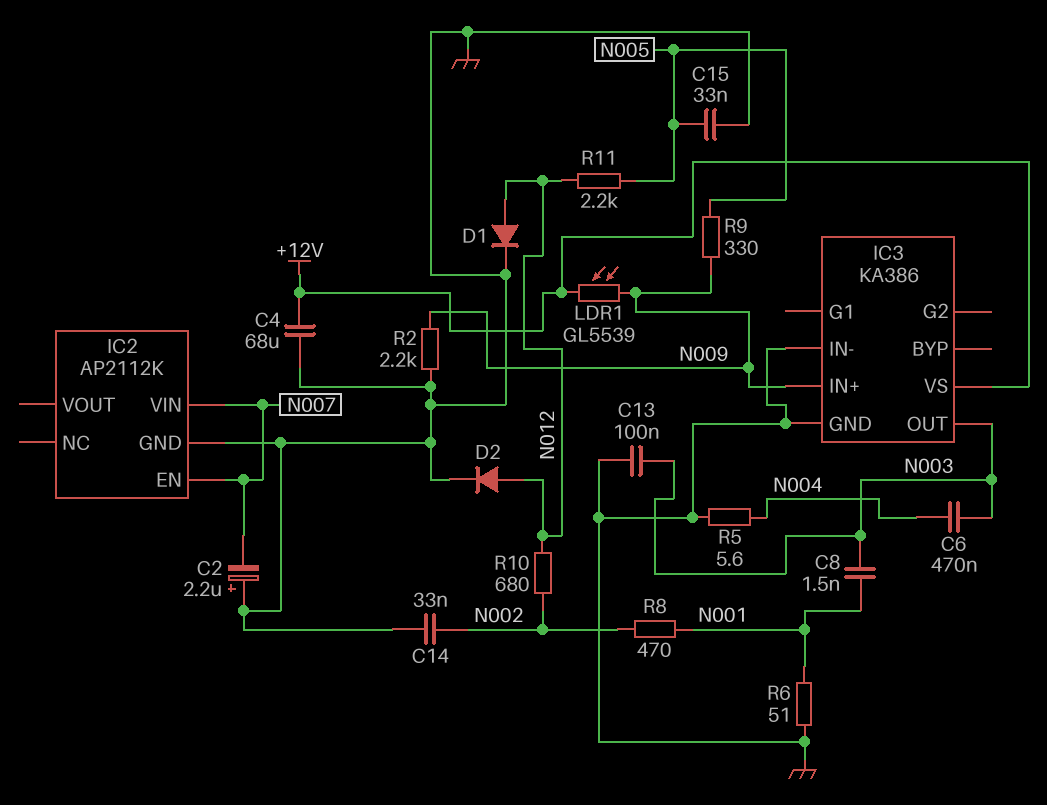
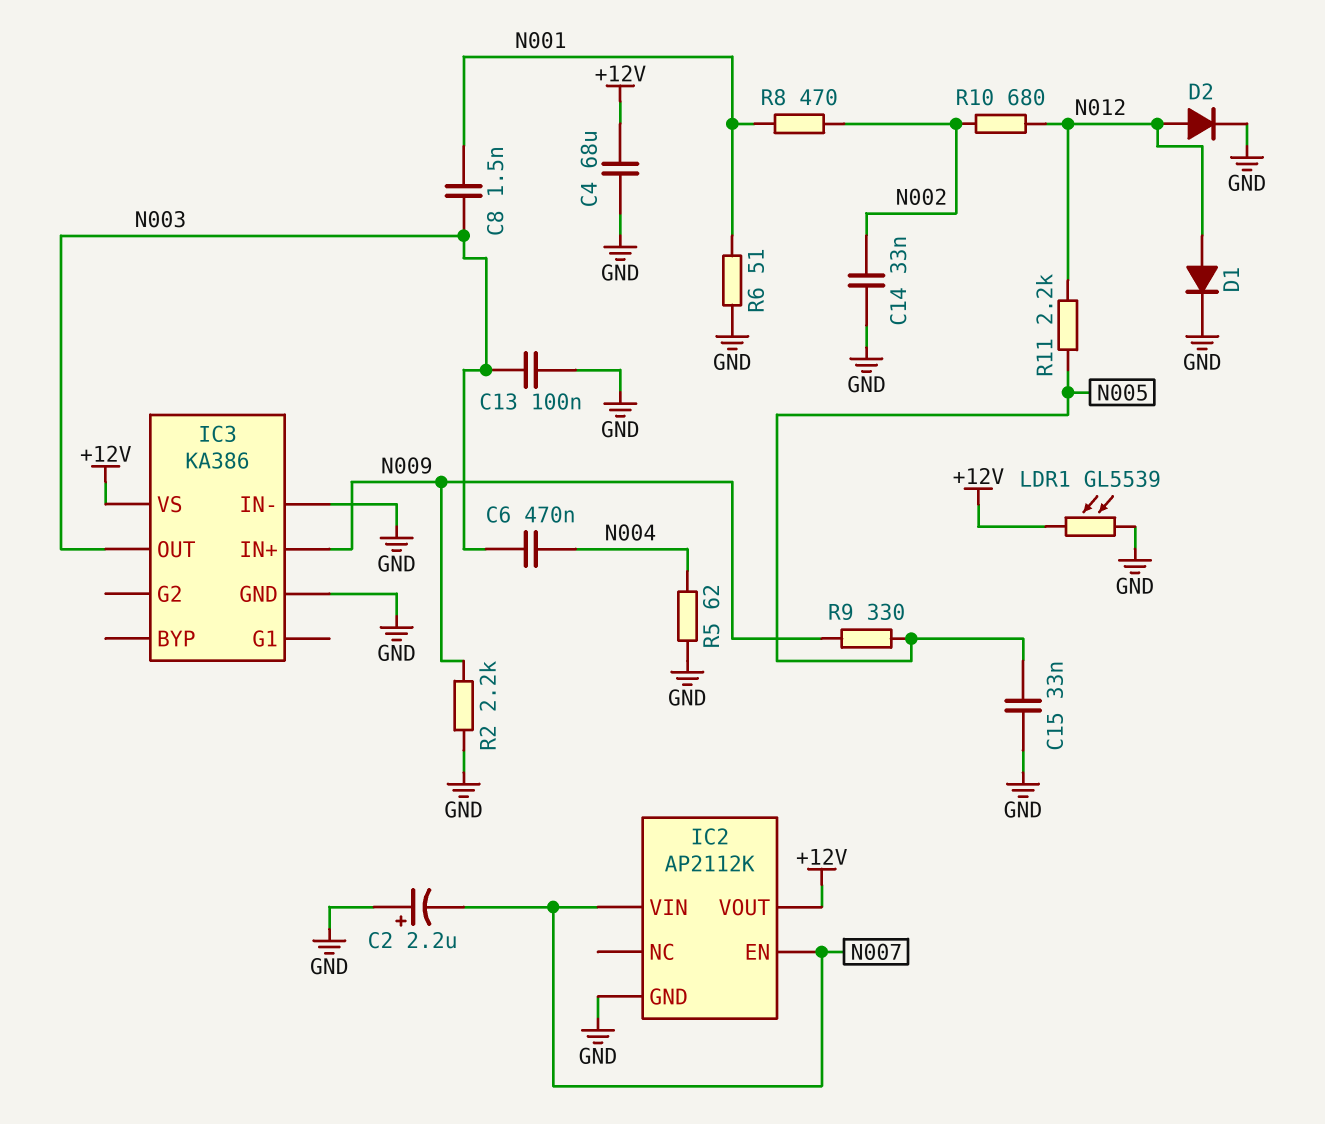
IC2 pin VOUT: none -> +12V
LDR1: GL5539 (+12V, N009) -> GL5539 (+12V, GND)
R5: 5.6 (GND, N004) -> 62 (GND, N004)

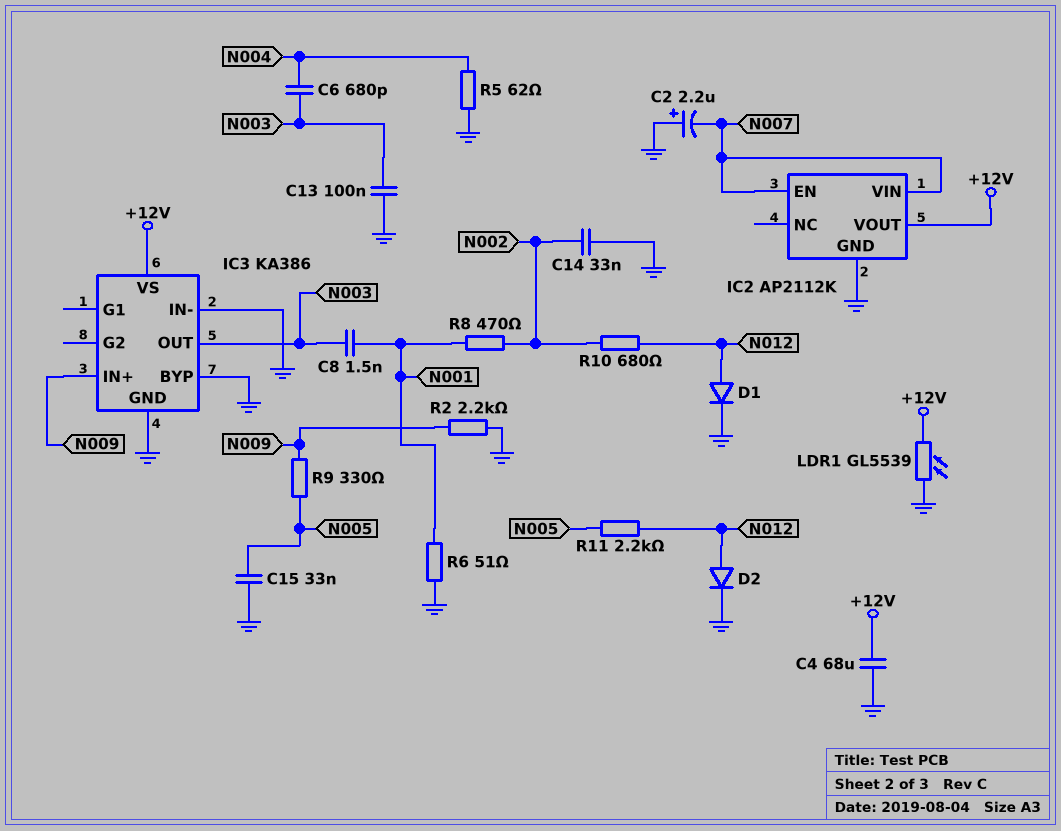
C6: 470nF (N003, N004) -> 680pF (N003, N004)
IC3 pin BYP: none -> GND

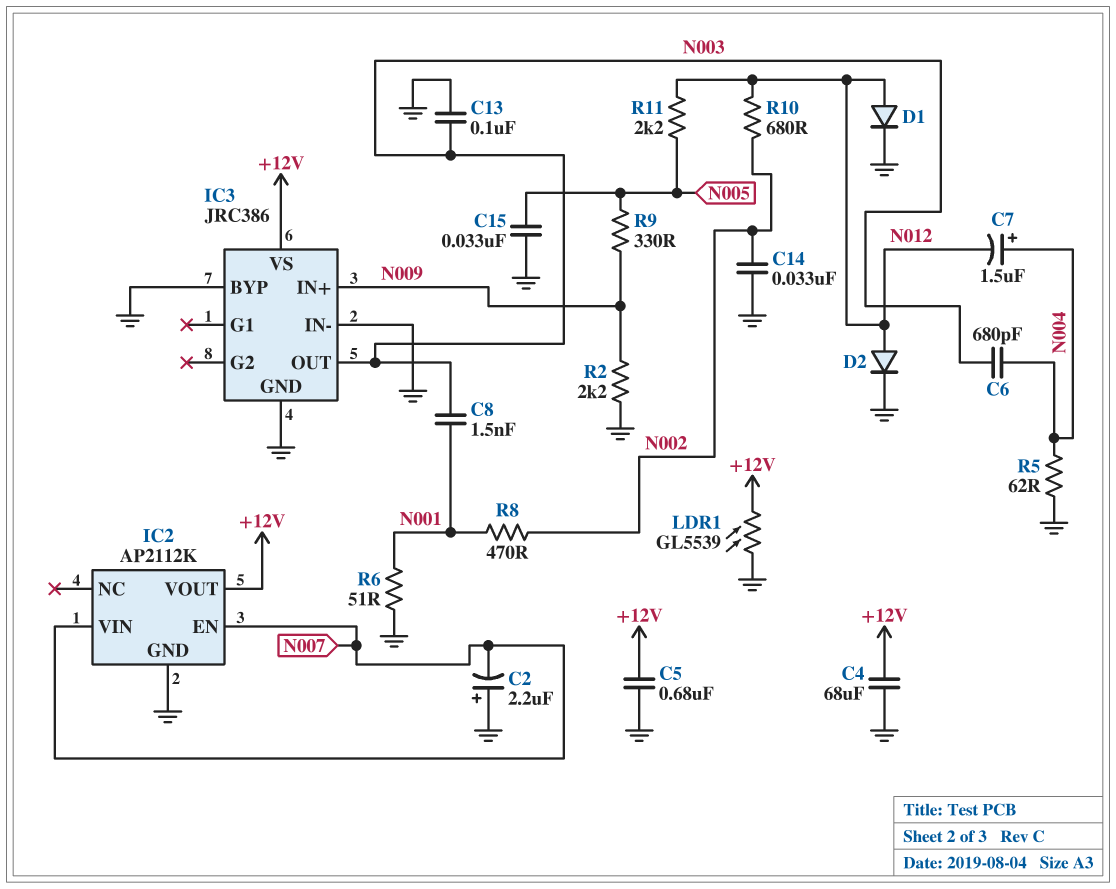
C5: none -> 680nF (+12V, GND)
C7: none -> 1.5uF (plus N004, minus N012)
IC3: KA386 -> JRC386

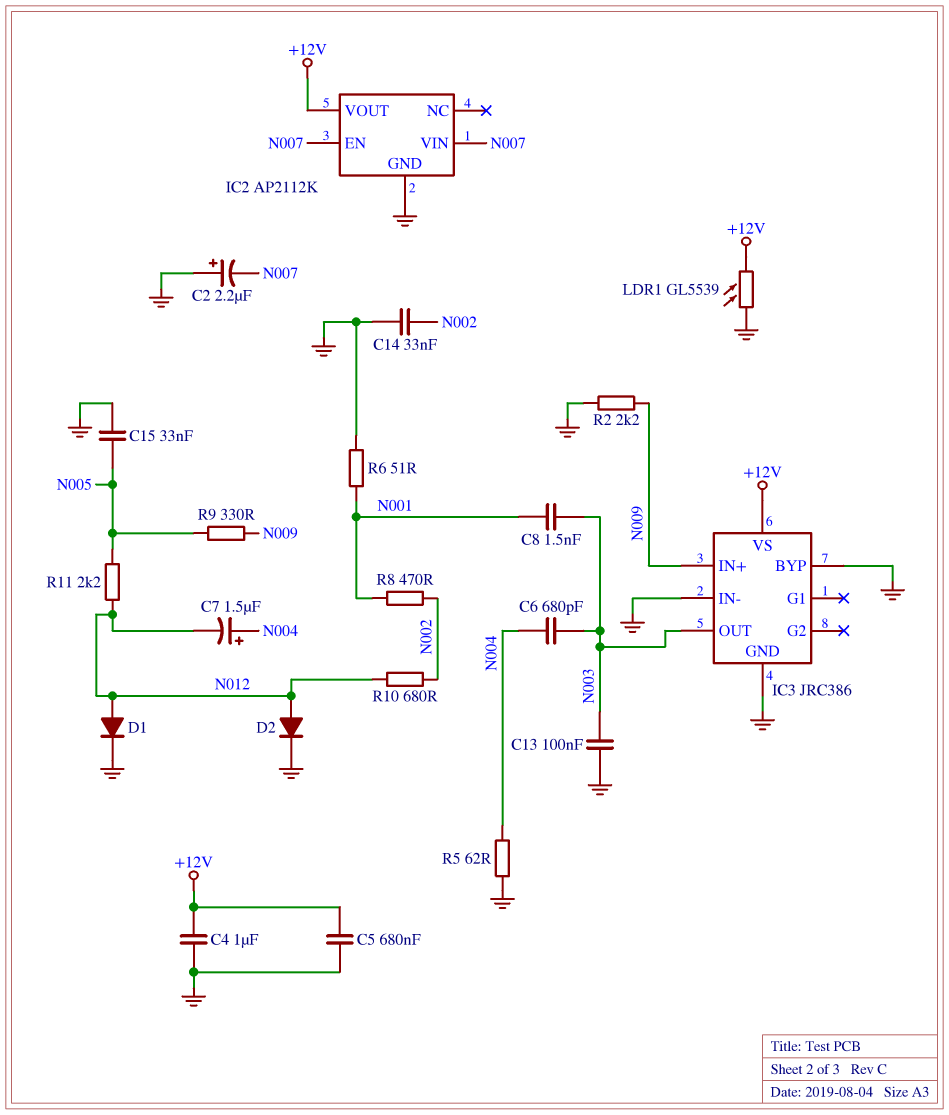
C4: 68uF (+12V, GND) -> 1uF (+12V, GND)

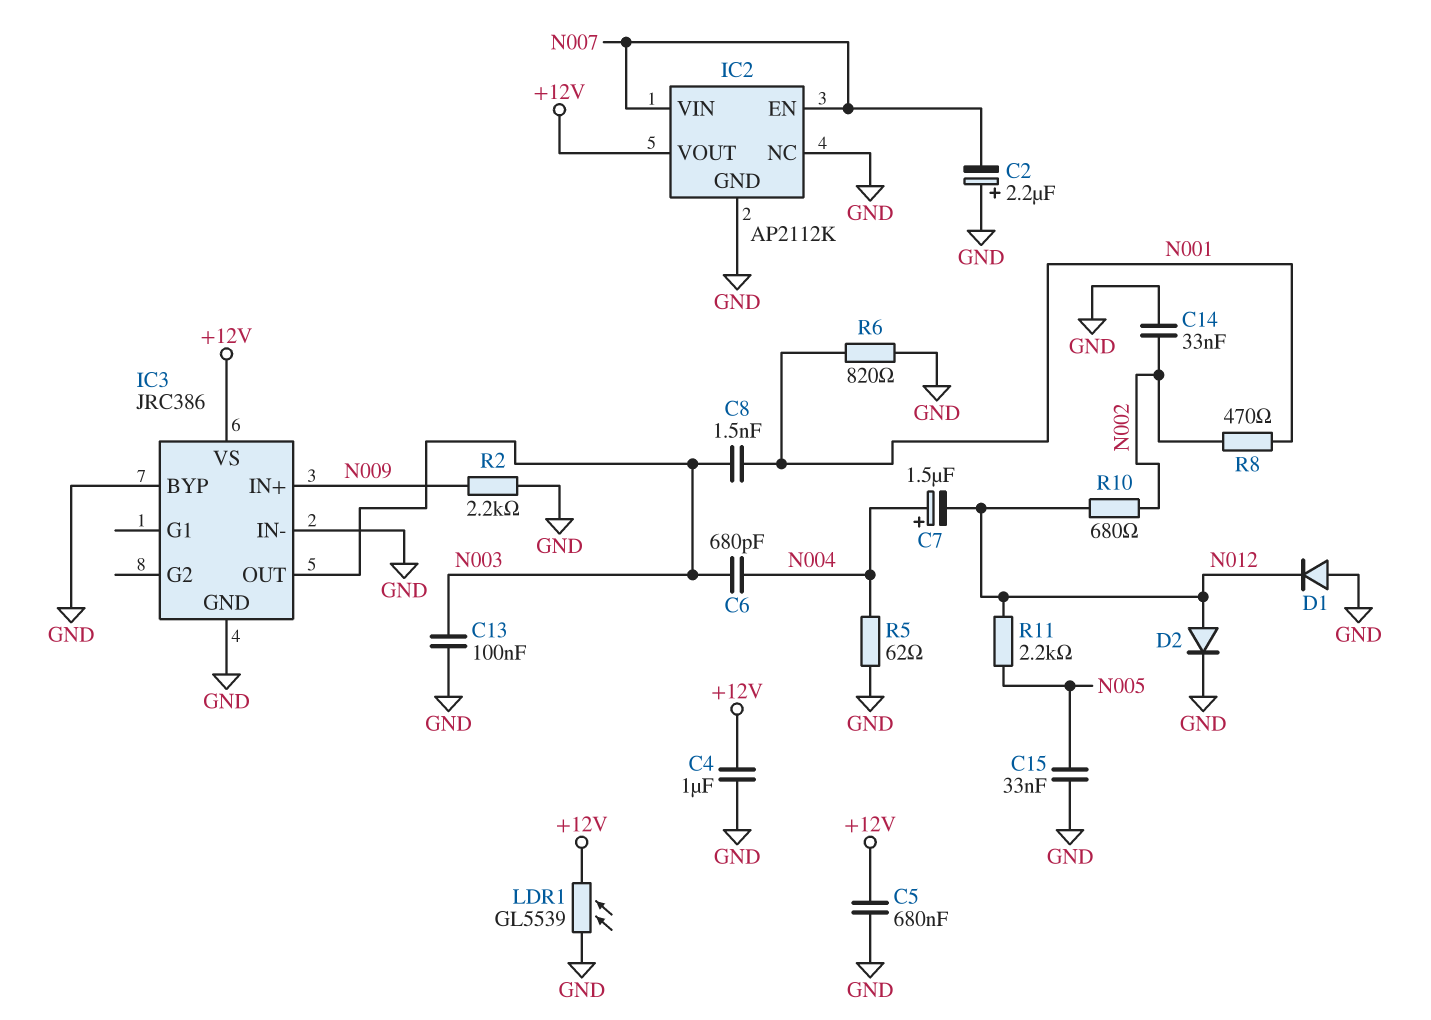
D1: diode (A N012, K GND) -> diode (A GND, K N012)
IC2 pin NC: none -> GND
R6: 51 (GND, N001) -> 820 (GND, N001)
R9: 330 (N005, N009) -> none

